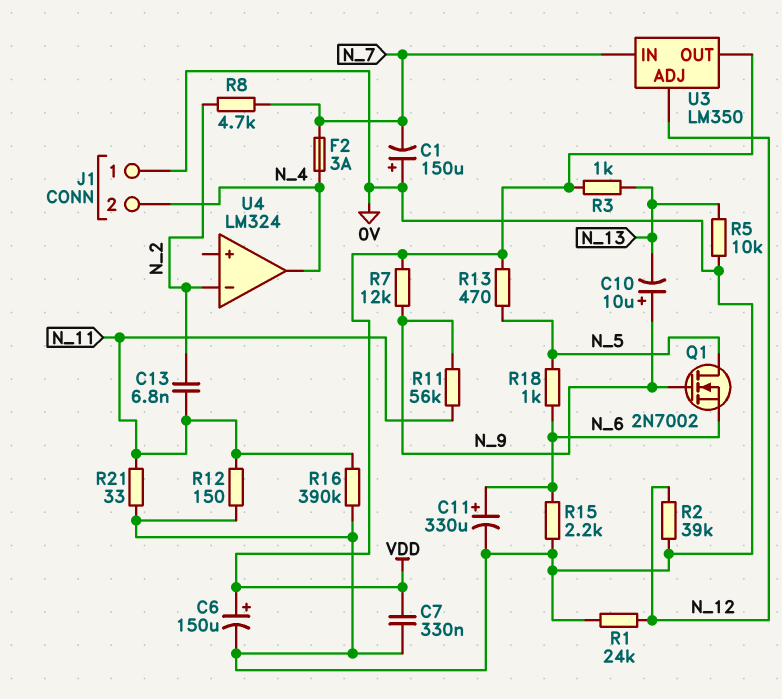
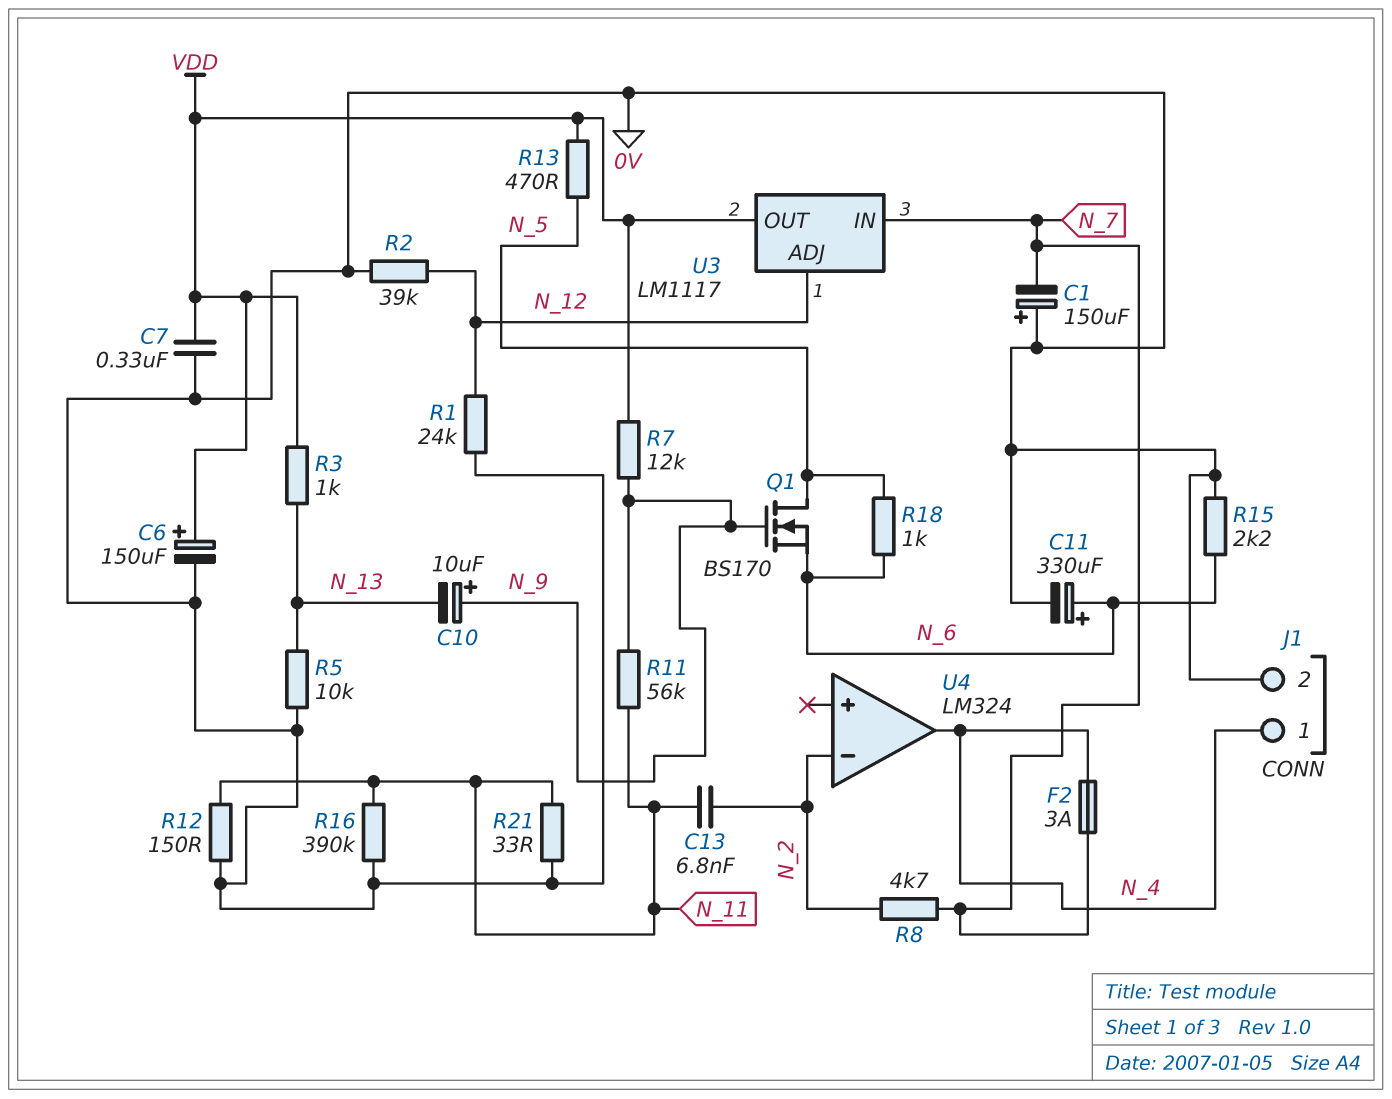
J1 pin 1: 0V -> N_4
J1 pin 2: N_4 -> 0V
Q1: NMOS 2N7002 (G N_9, D N_5, S N_6) -> NMOS BS170 (G N_9, D N_5, S N_6)
U3: LM350 -> LM1117

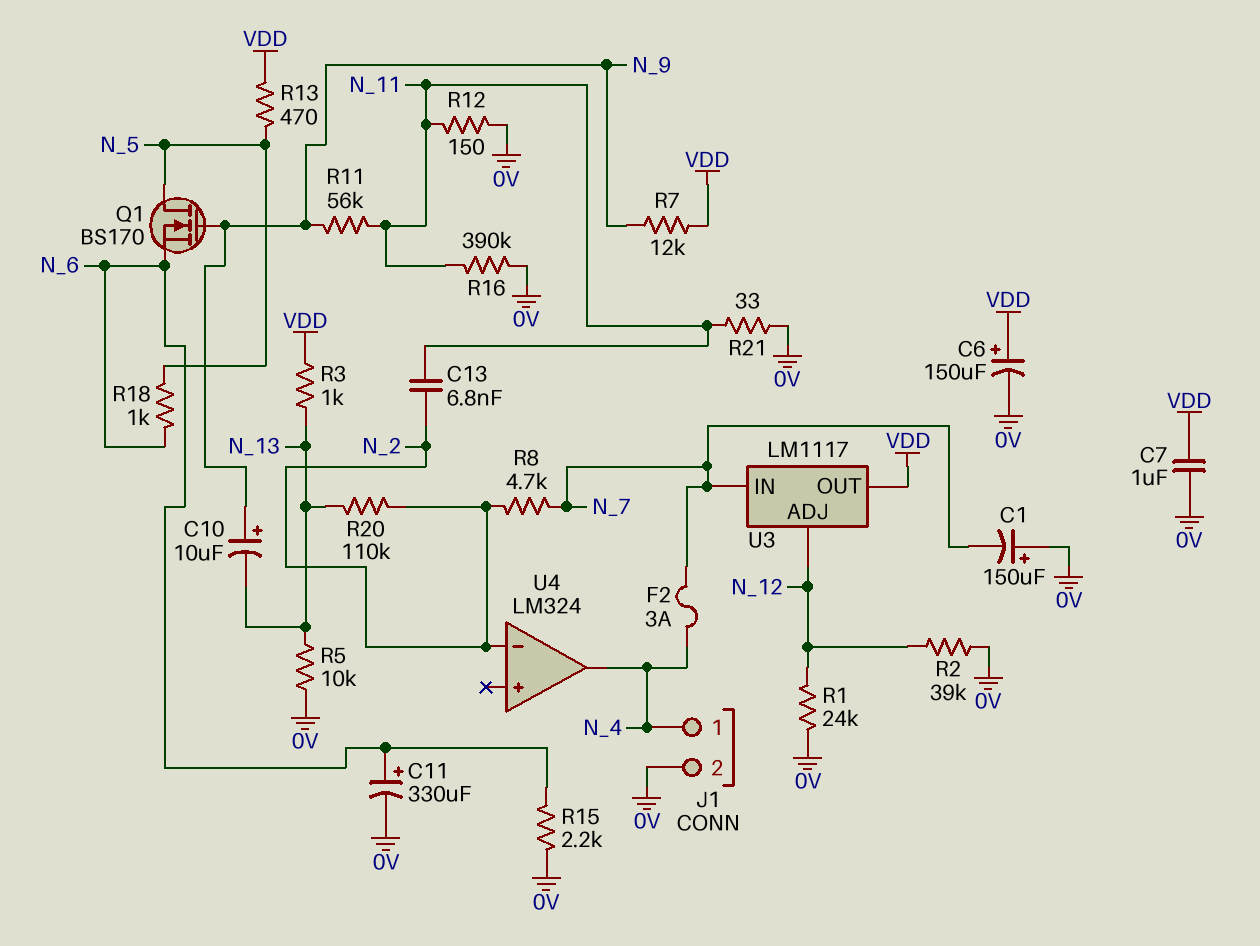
C7: 330nF (0V, VDD) -> 1uF (0V, VDD)
R20: none -> 110k (N_2, N_13)

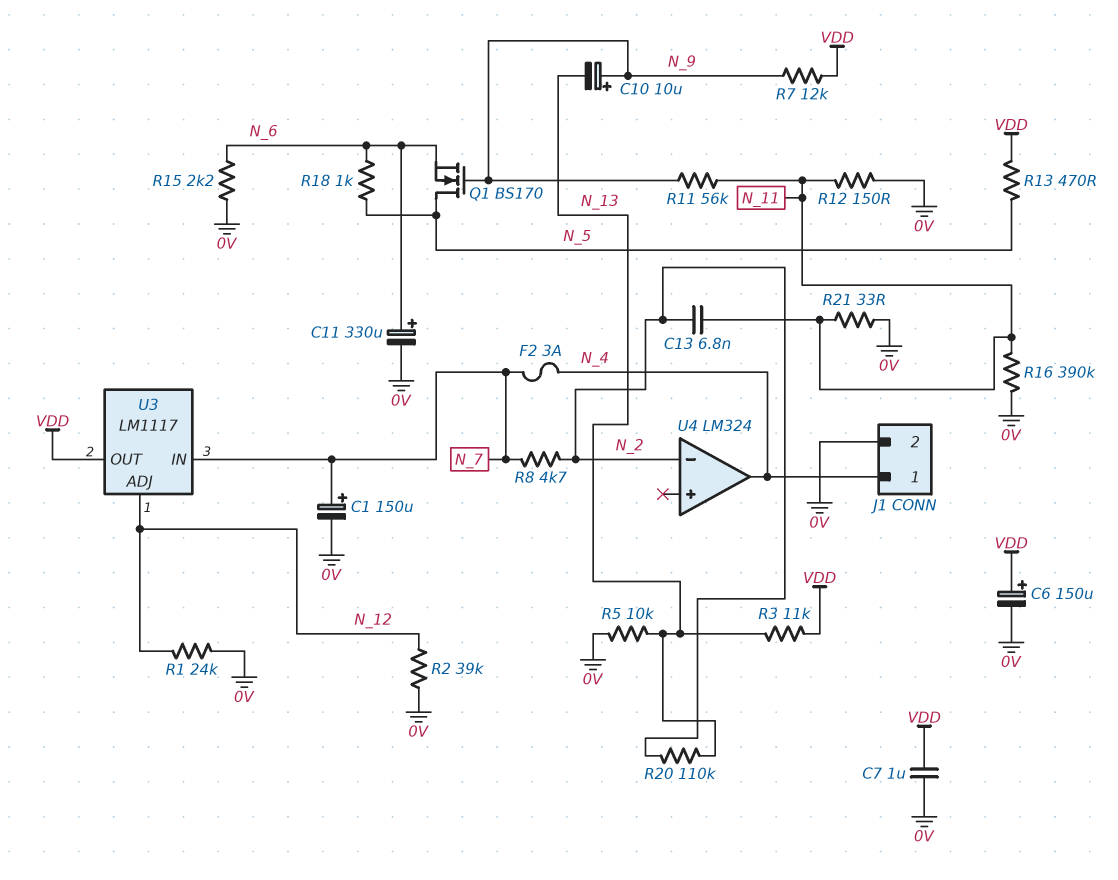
C1: 150uF (plus 0V, minus N_7) -> 150uF (plus N_7, minus 0V)
R3: 1k (N_13, VDD) -> 11k (N_13, VDD)

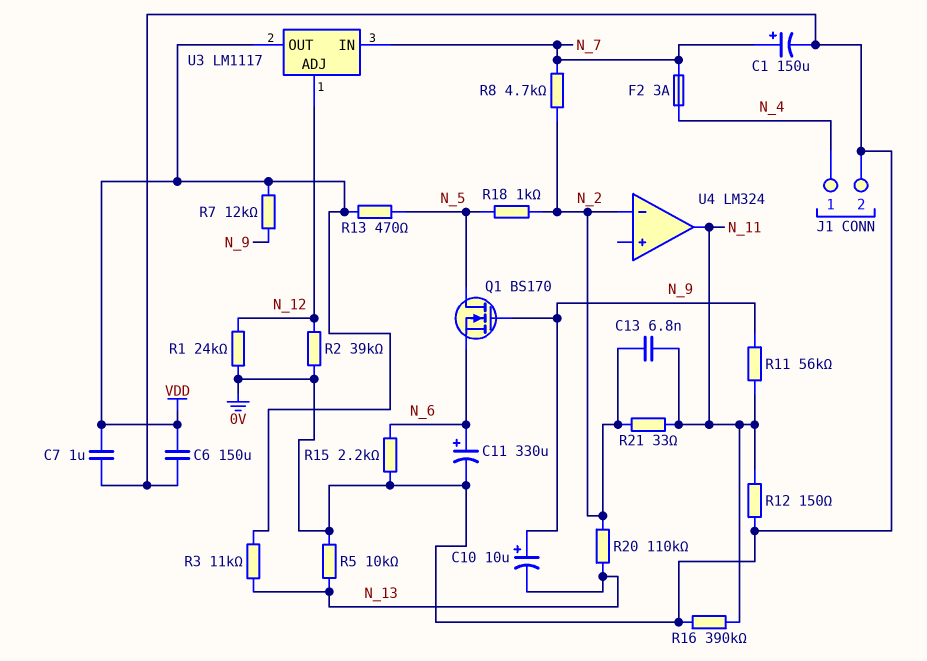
C6: 150uF (plus VDD, minus 0V) -> 150uF (0V, VDD)
R18: 1k (N_5, N_6) -> 1k (N_2, N_5)
R21: 33 (0V, N_11) -> 33 (N_2, N_11)
U4 pin out: N_4 -> N_11

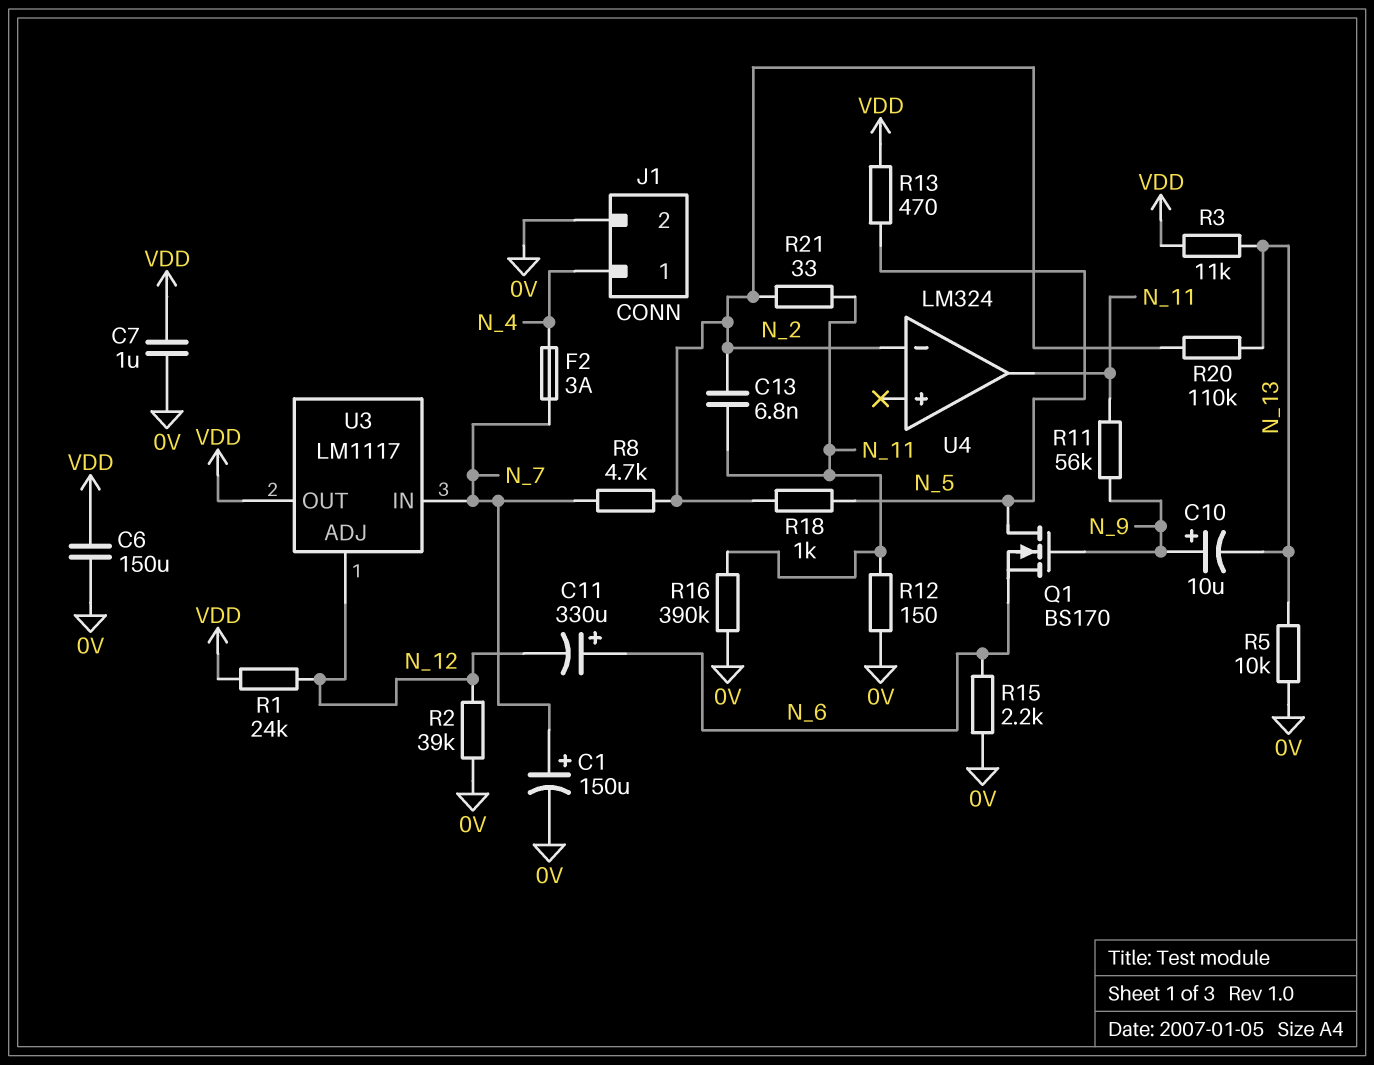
C11: 330uF (plus N_6, minus 0V) -> 330uF (plus N_6, minus N_12)
R1: 24k (0V, N_12) -> 24k (N_12, VDD)
R7: 12k (N_9, VDD) -> none

